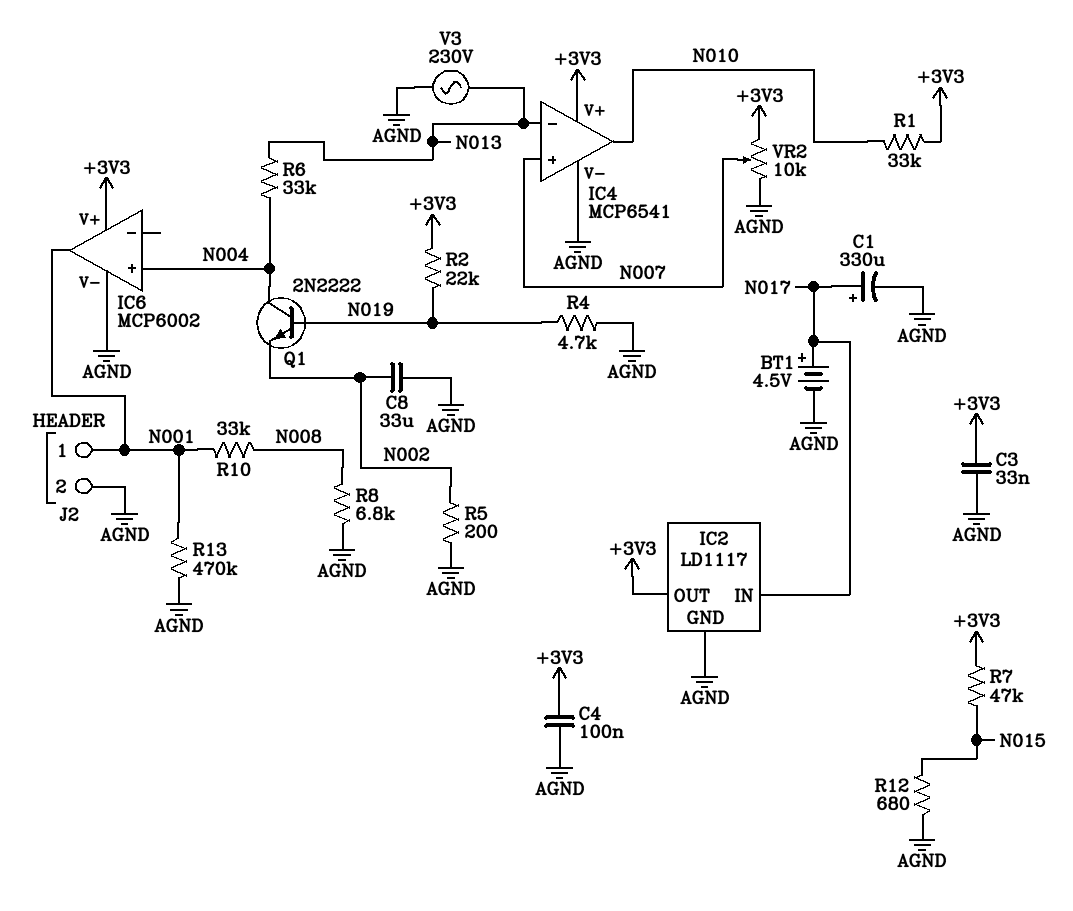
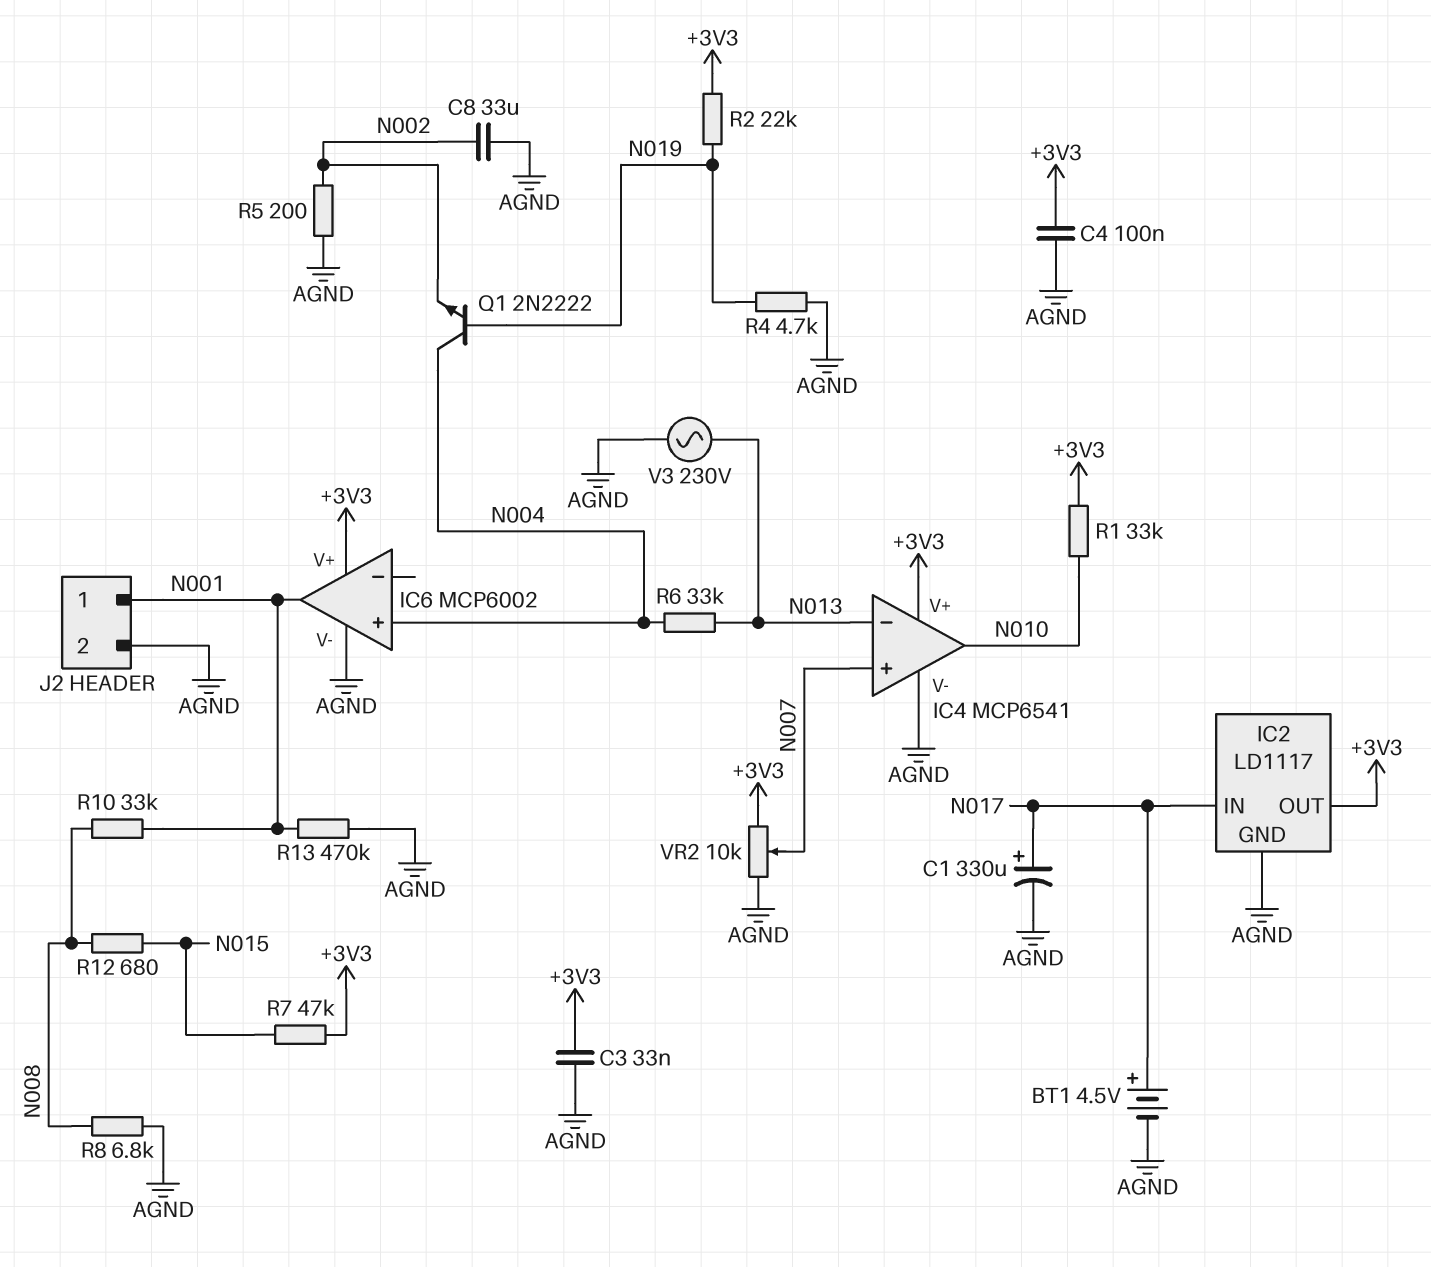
R12: 680 (AGND, N015) -> 680 (N008, N015)

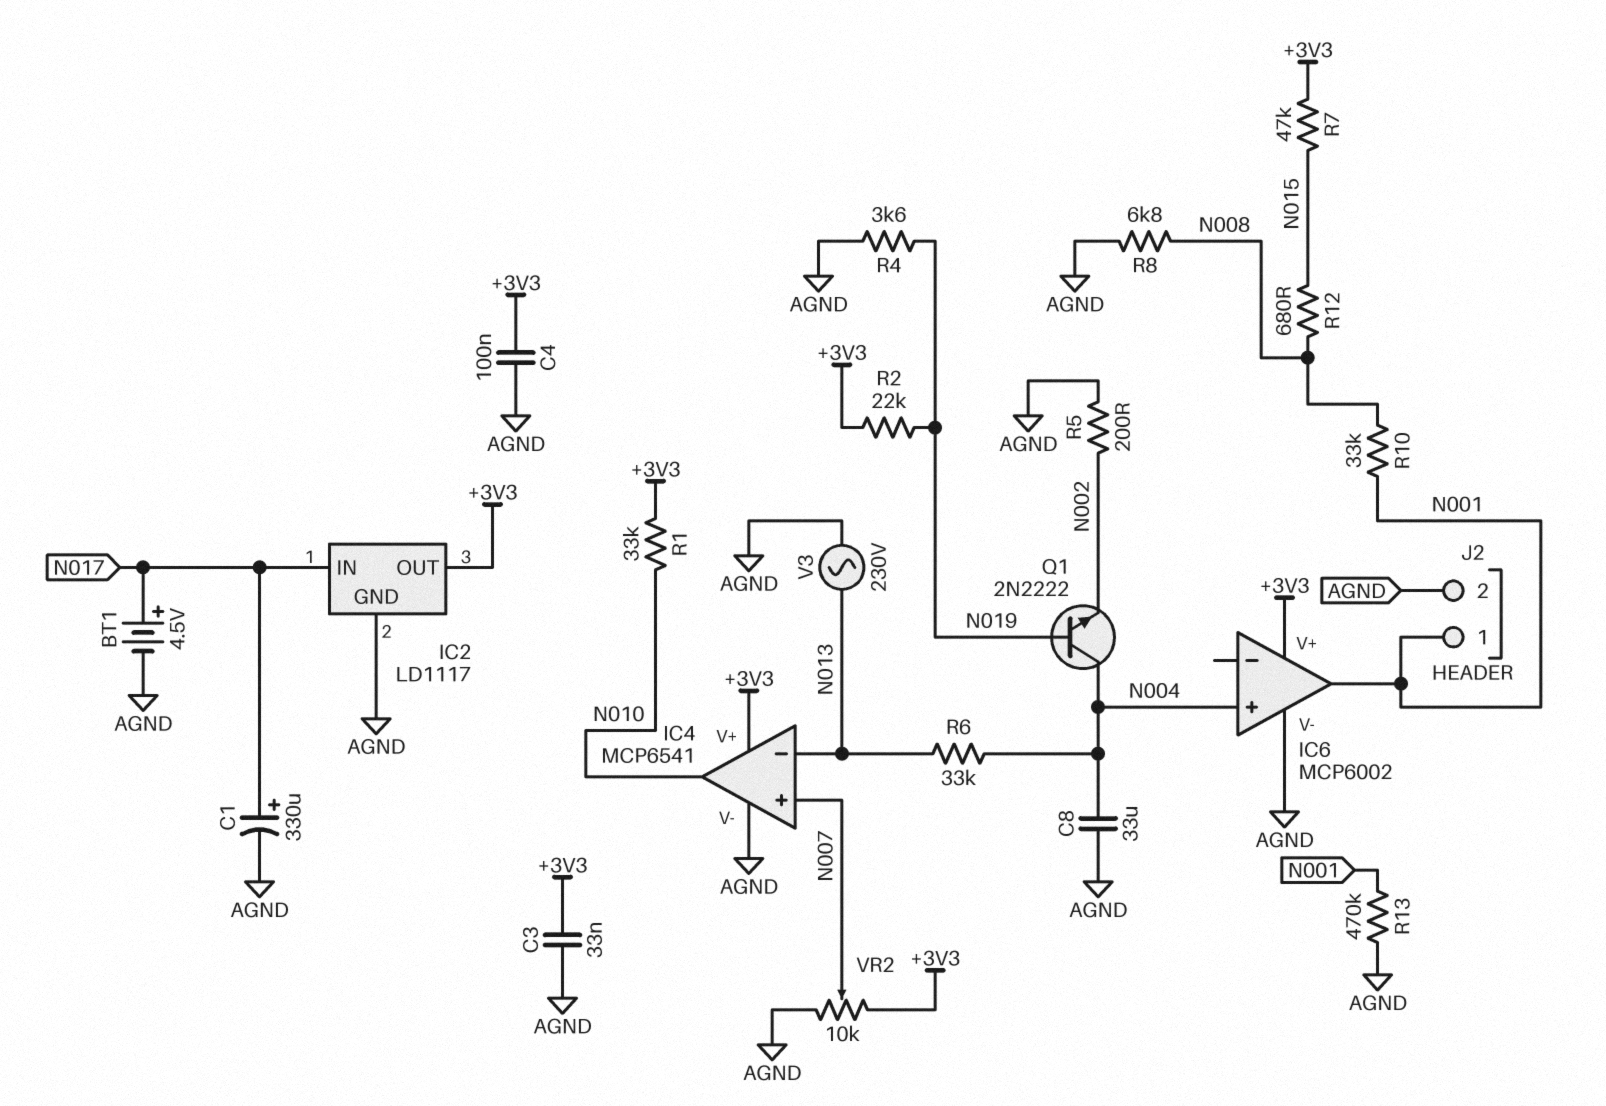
C8: 33uF (AGND, N002) -> 33uF (AGND, N004)
R4: 4.7k (AGND, N019) -> 3.6k (AGND, N019)

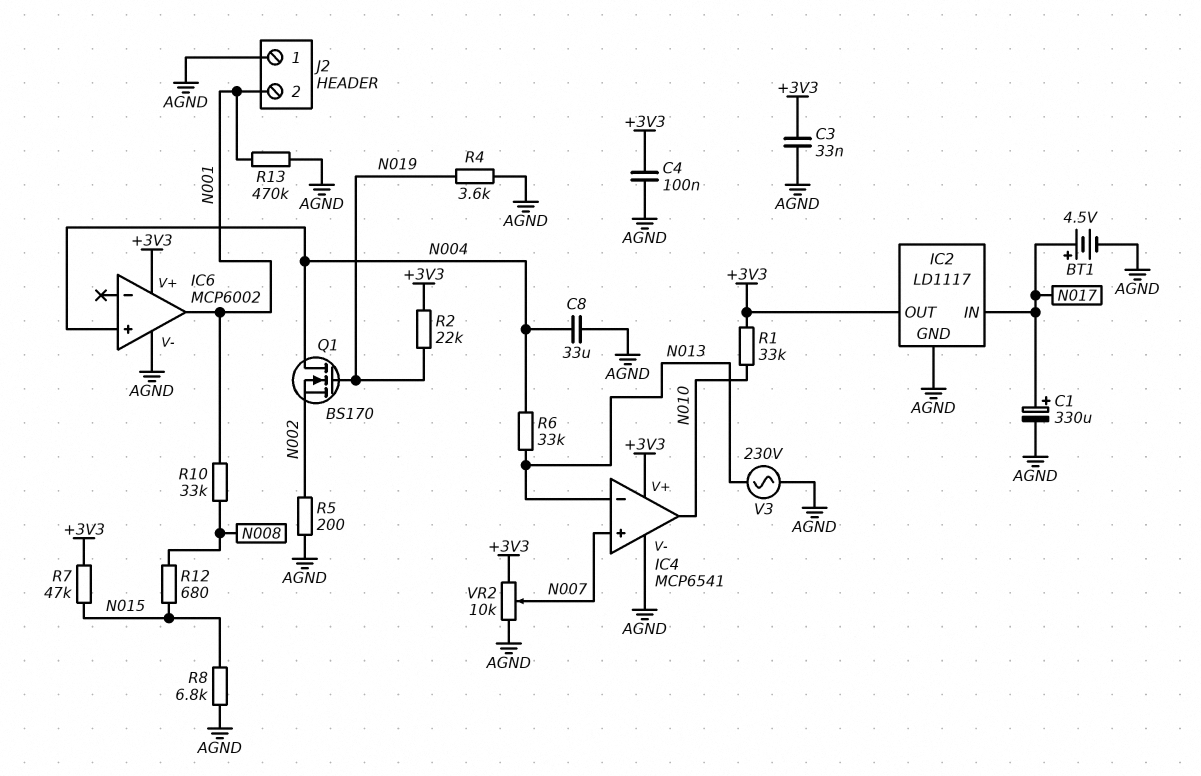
J2 pin 1: N001 -> AGND
J2 pin 2: AGND -> N001
Q1: NPN 2N2222 (B N019, C N004, E N002) -> NMOS BS170 (G N019, D N004, S N002)
R8: 6.8k (AGND, N008) -> 6.8k (AGND, N015)

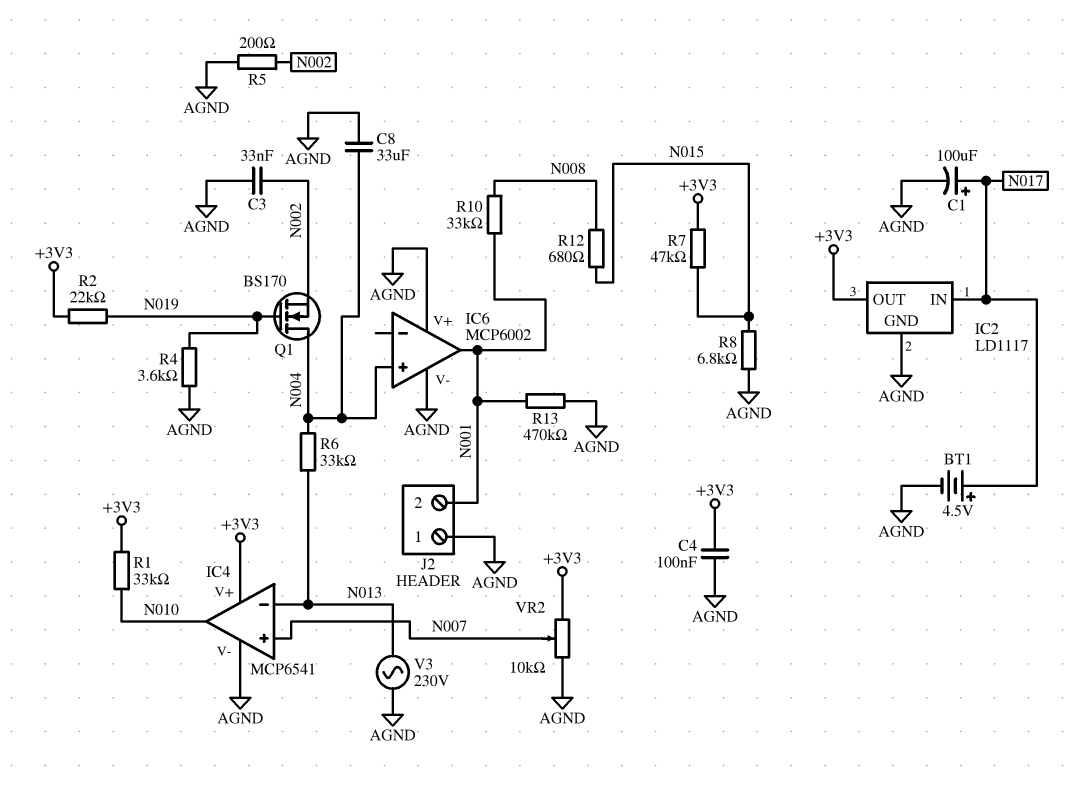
C1: 330uF (plus N017, minus AGND) -> 100uF (plus N017, minus AGND)
C3: 33nF (+3V3, AGND) -> 33nF (AGND, N002)
IC6 pin V+: +3V3 -> AGND

